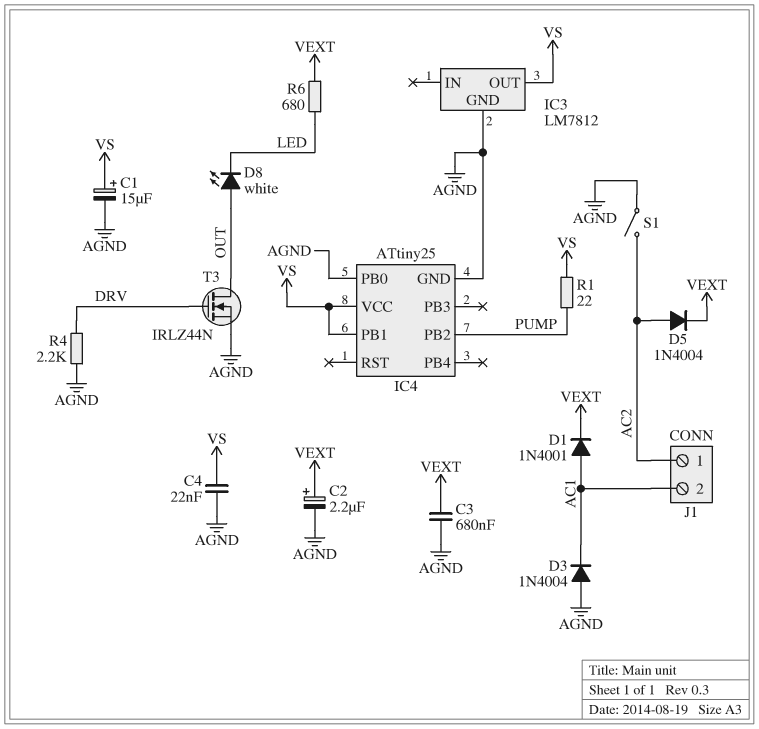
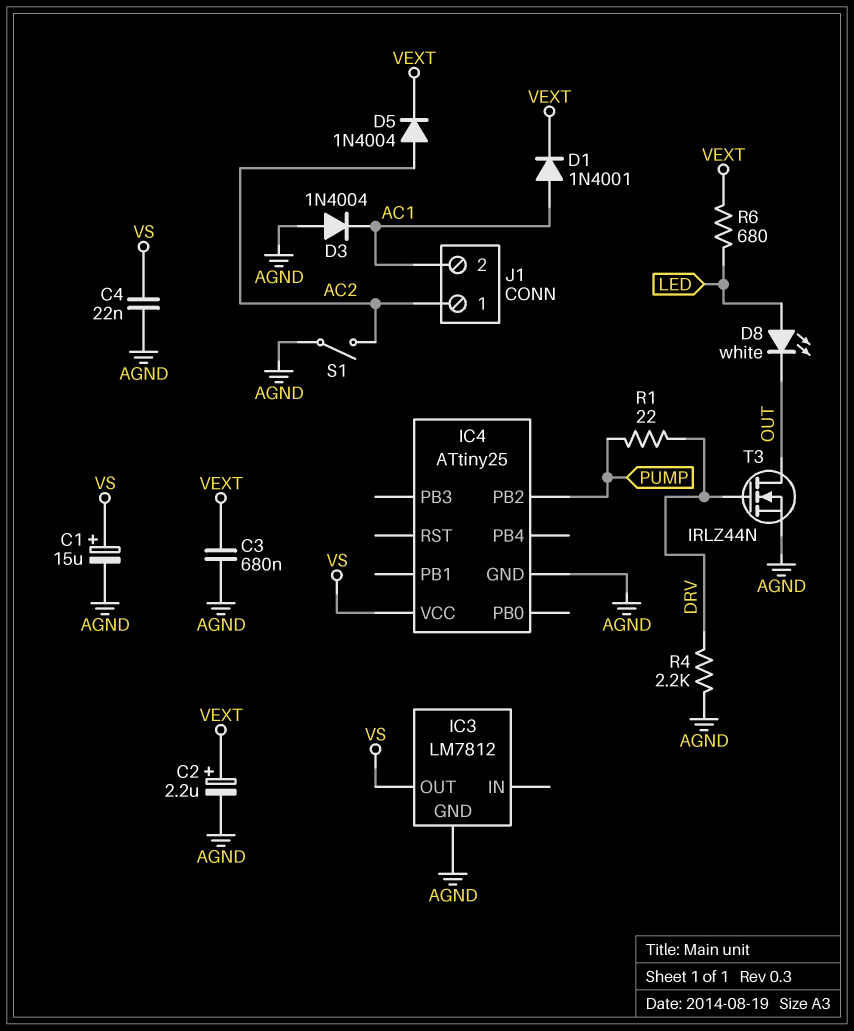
D8: LED white (A OUT, K LED) -> LED white (A LED, K OUT)
IC4 pin PB0: AGND -> none
IC4 pin PB1: VS -> none
R1: 22 (PUMP, VS) -> 22 (DRV, PUMP)

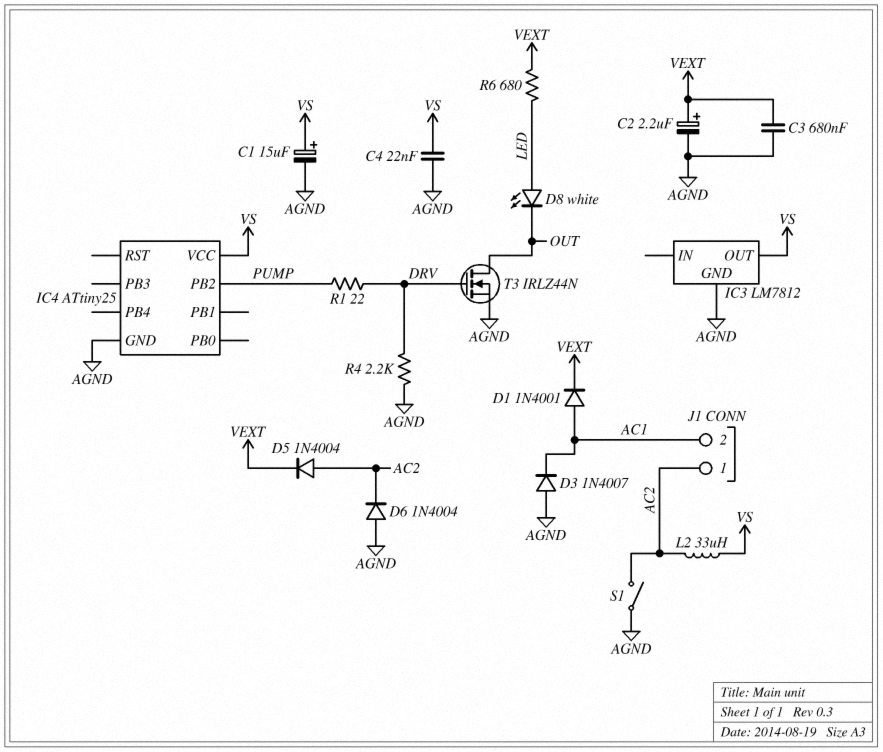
D3: diode 1N4004 (A AGND, K AC1) -> diode 1N4007 (A AGND, K AC1)
D6: none -> diode 1N4004 (A AGND, K AC2)
L2: none -> 33uH (AC2, VS)

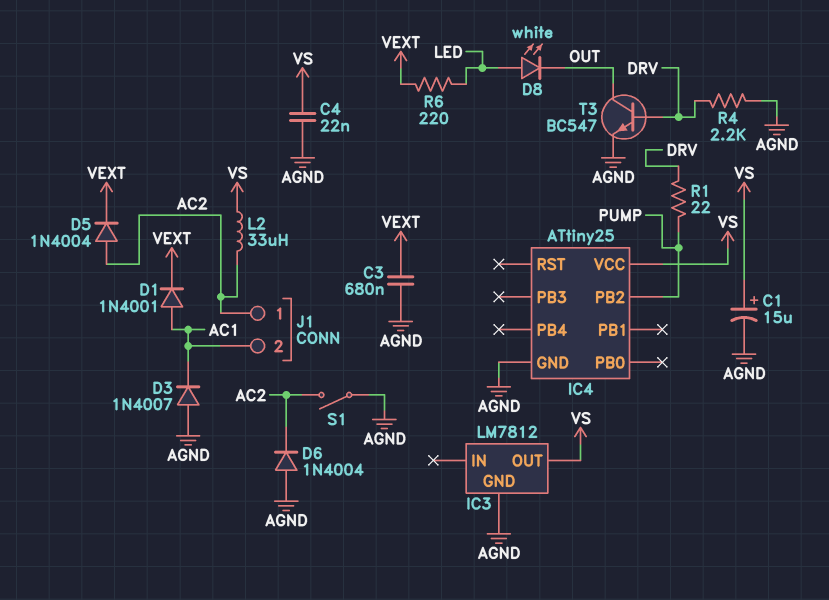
C2: 2.2uF (plus VEXT, minus AGND) -> none
R6: 680 (LED, VEXT) -> 220 (LED, VEXT)
T3: NMOS IRLZ44N (G DRV, D OUT, S AGND) -> NPN BC547 (B DRV, C OUT, E AGND)

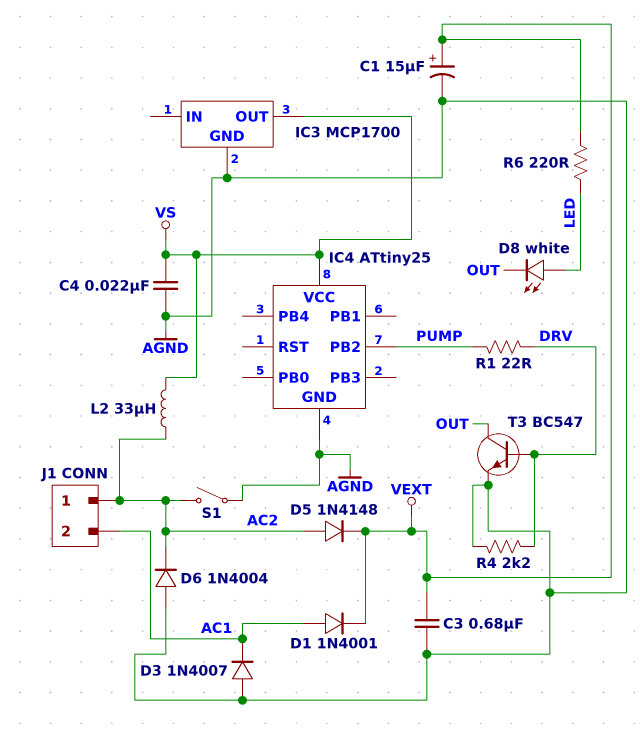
C1: 15uF (plus VS, minus AGND) -> 15uF (plus VEXT, minus AGND)
D5: diode 1N4004 (A AC2, K VEXT) -> diode 1N4148 (A AC2, K VEXT)
IC3: LM7812 -> MCP1700

